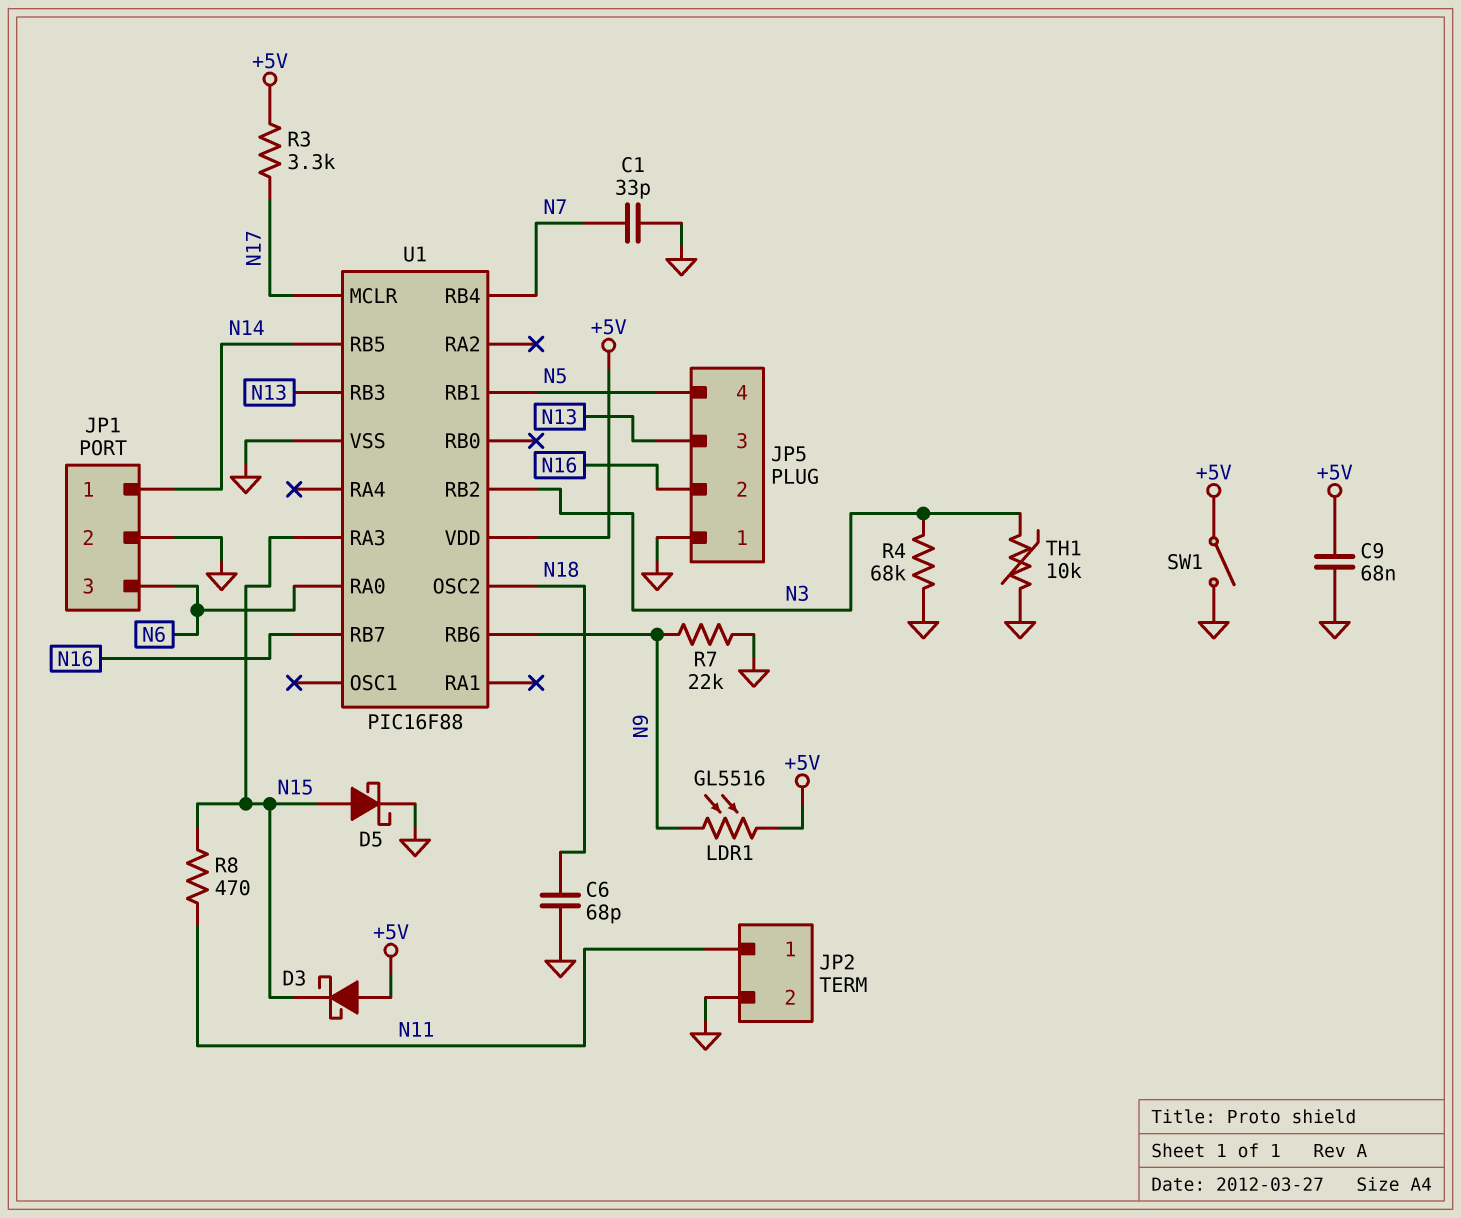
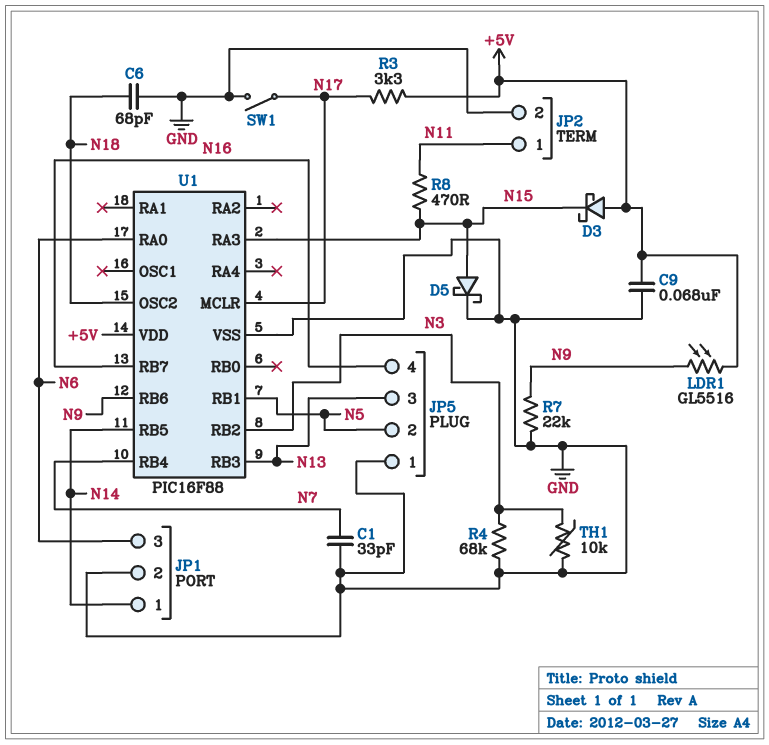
JP5 pin 2: N16 -> N5
JP5 pin 4: N5 -> N16
SW1: switch (+5V, GND) -> switch (GND, N17)

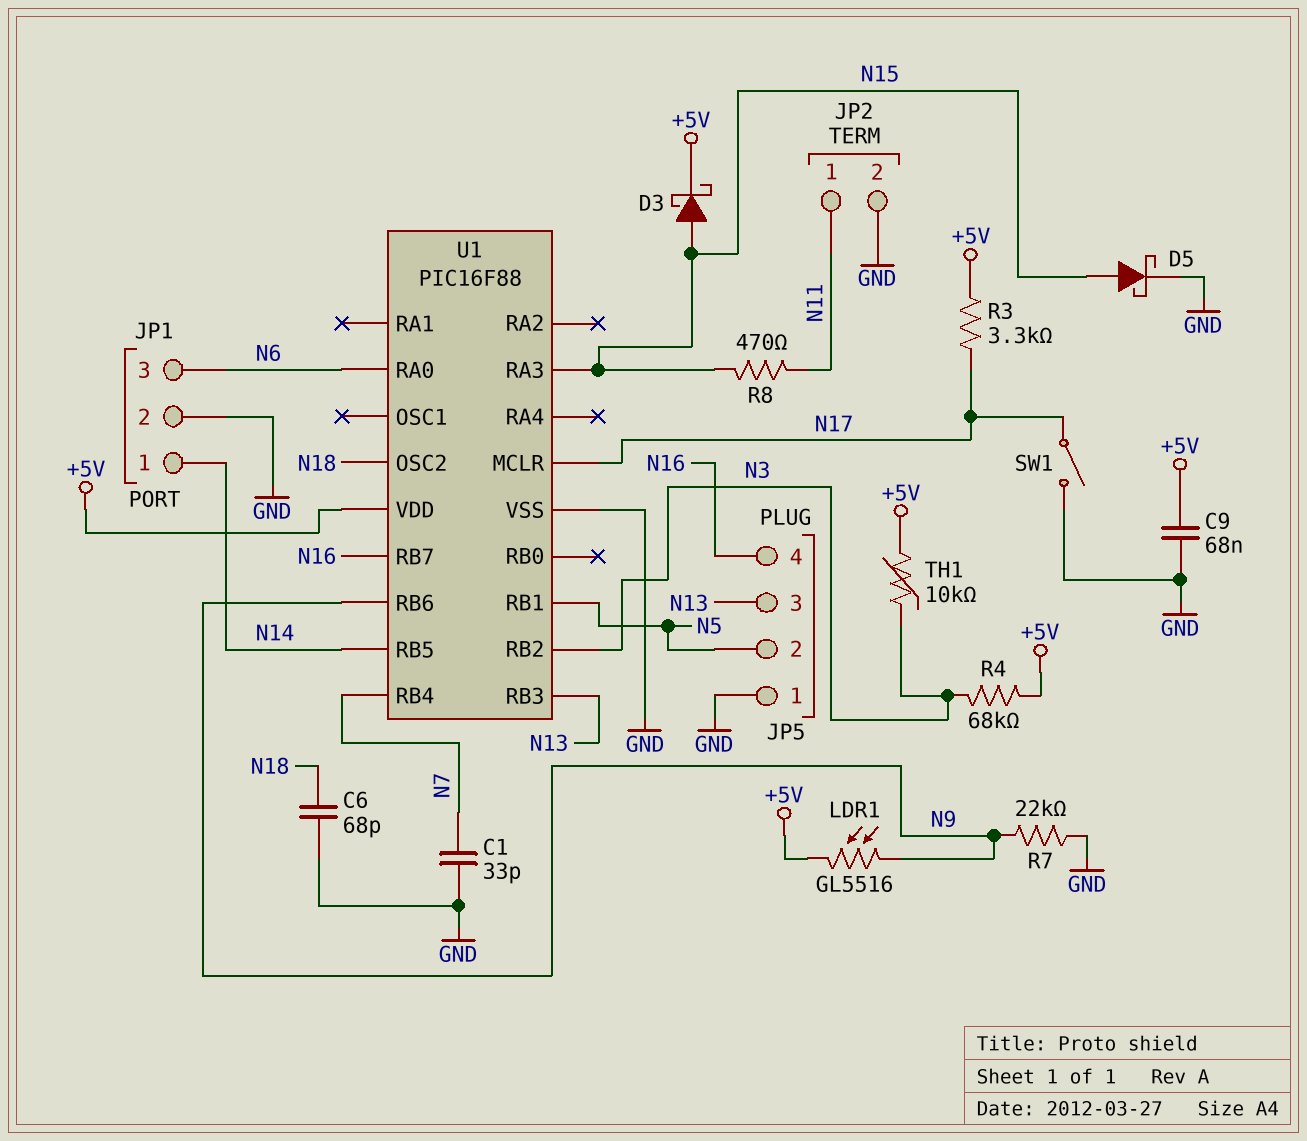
D3: schottky (A +5V, K N15) -> schottky (A N15, K +5V)
R4: 68k (GND, N3) -> 68k (+5V, N3)
TH1: 10k (GND, N3) -> 10k (+5V, N3)

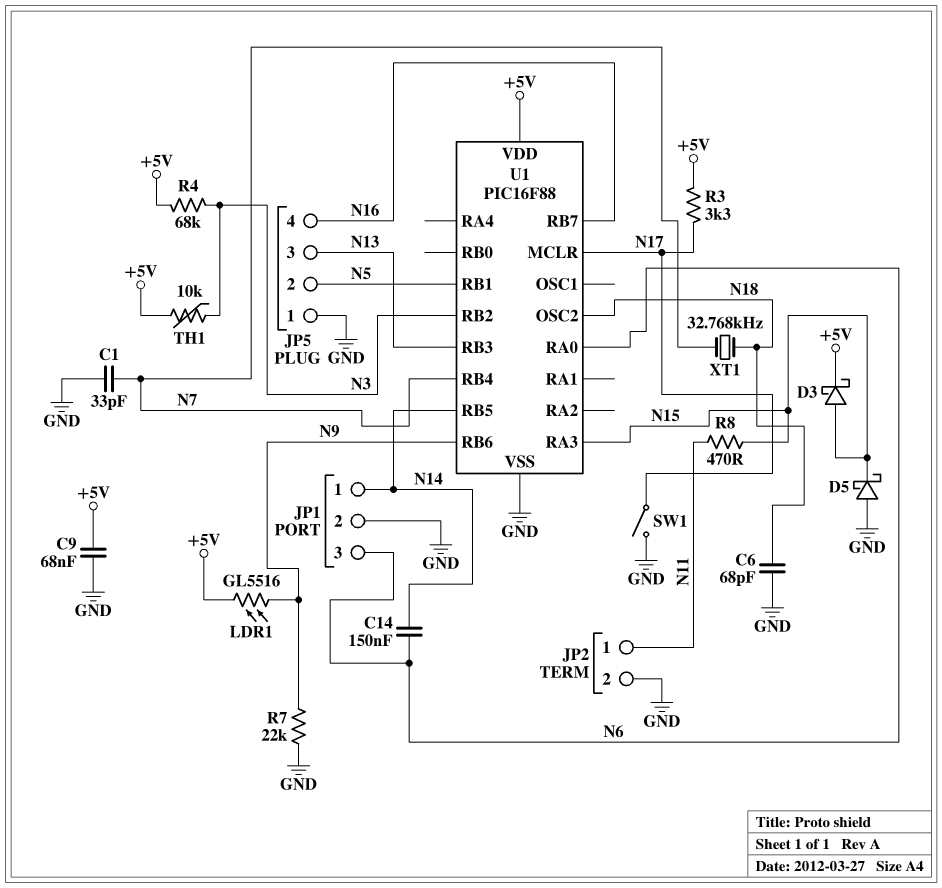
C14: none -> 150nF (N6, N14)
D5: schottky (A N15, K GND) -> schottky (A GND, K N15)
XT1: none -> 32.768kHz (N7, N18)

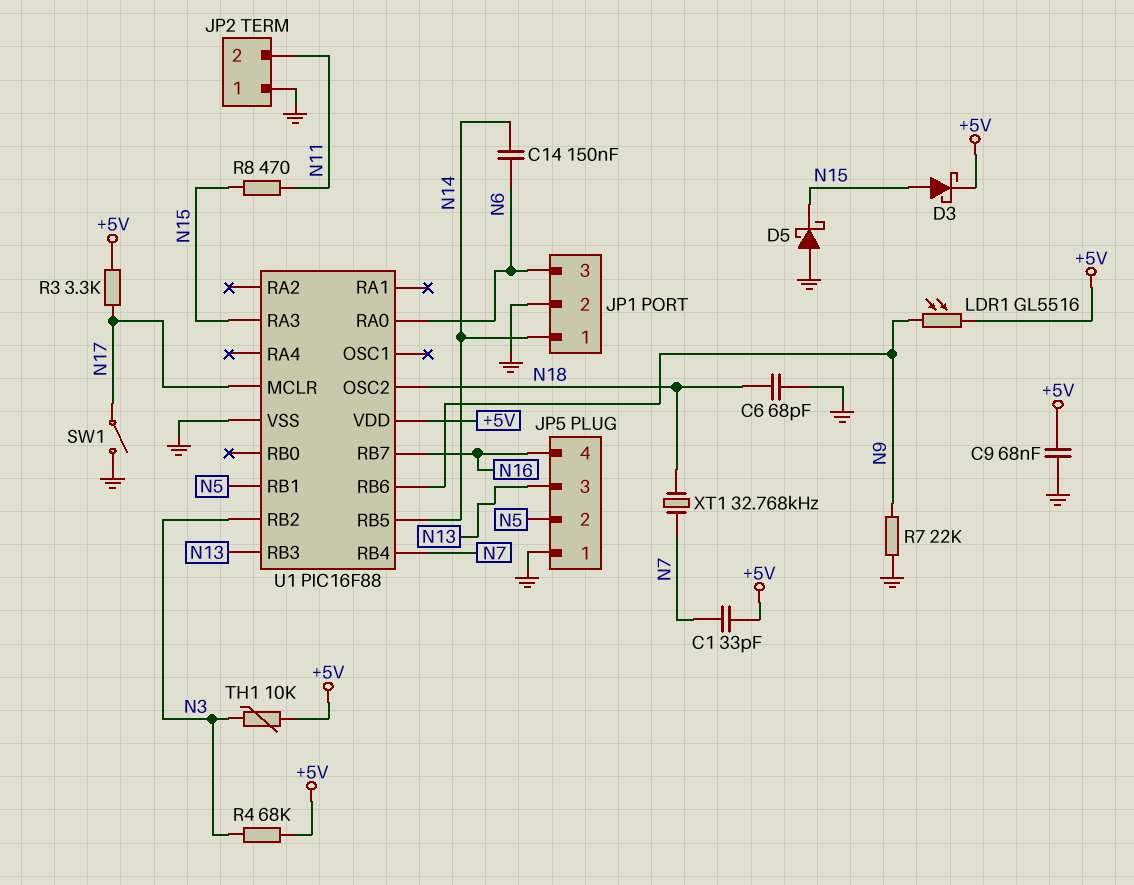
C1: 33pF (GND, N7) -> 33pF (+5V, N7)
JP2 pin 1: N11 -> GND
JP2 pin 2: GND -> N11

